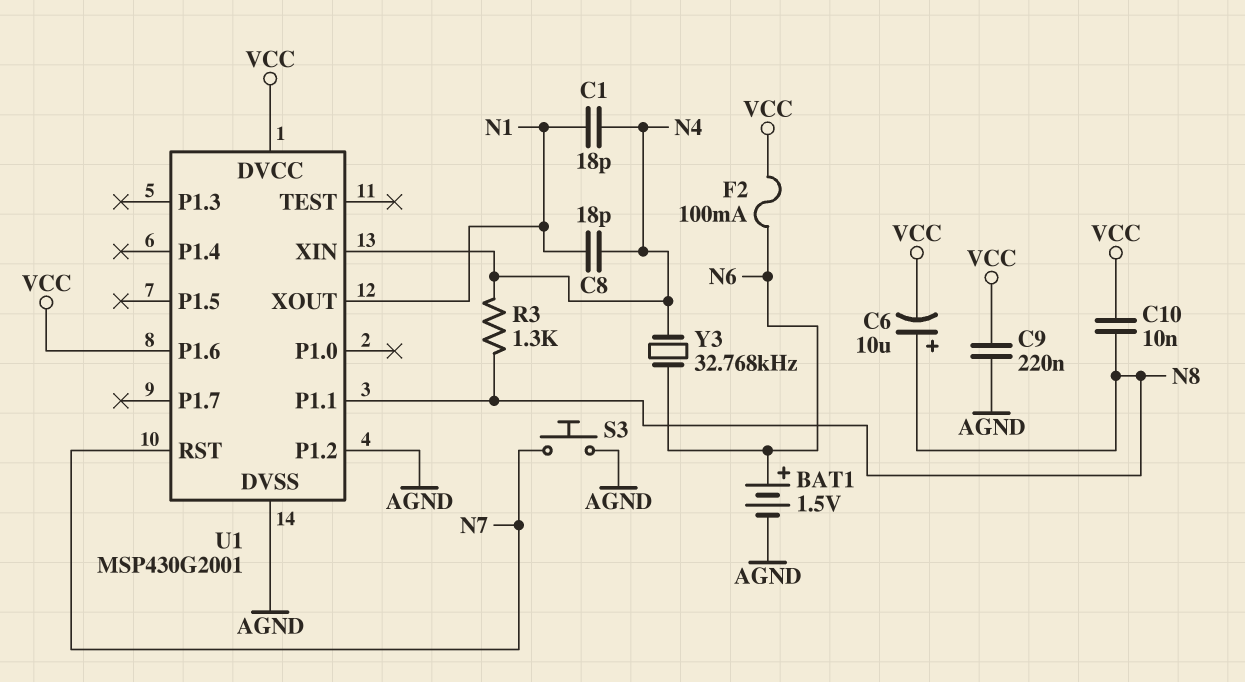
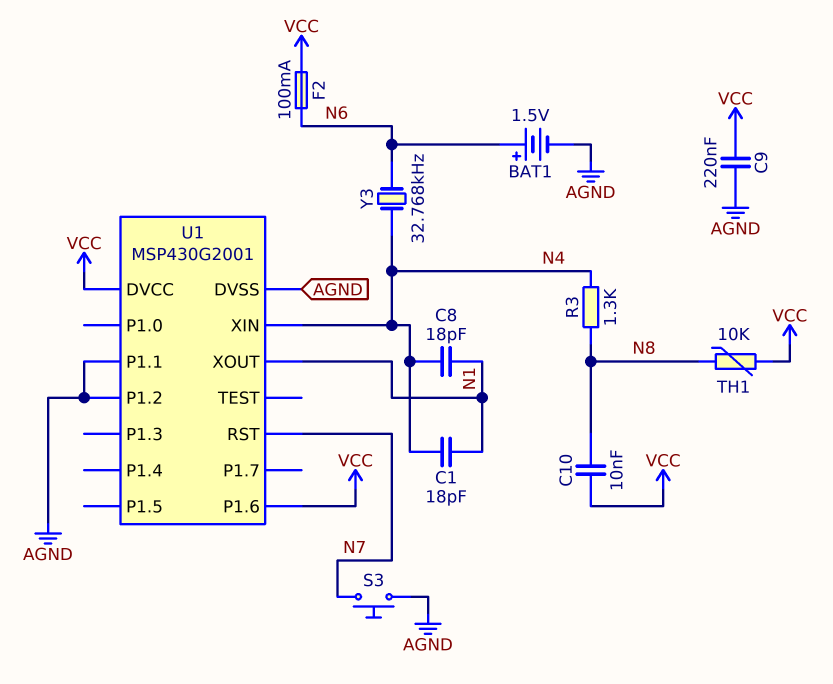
C6: 10uF (plus N8, minus VCC) -> none
TH1: none -> 10k (N8, VCC)
U1 pin P1.1: N8 -> AGND

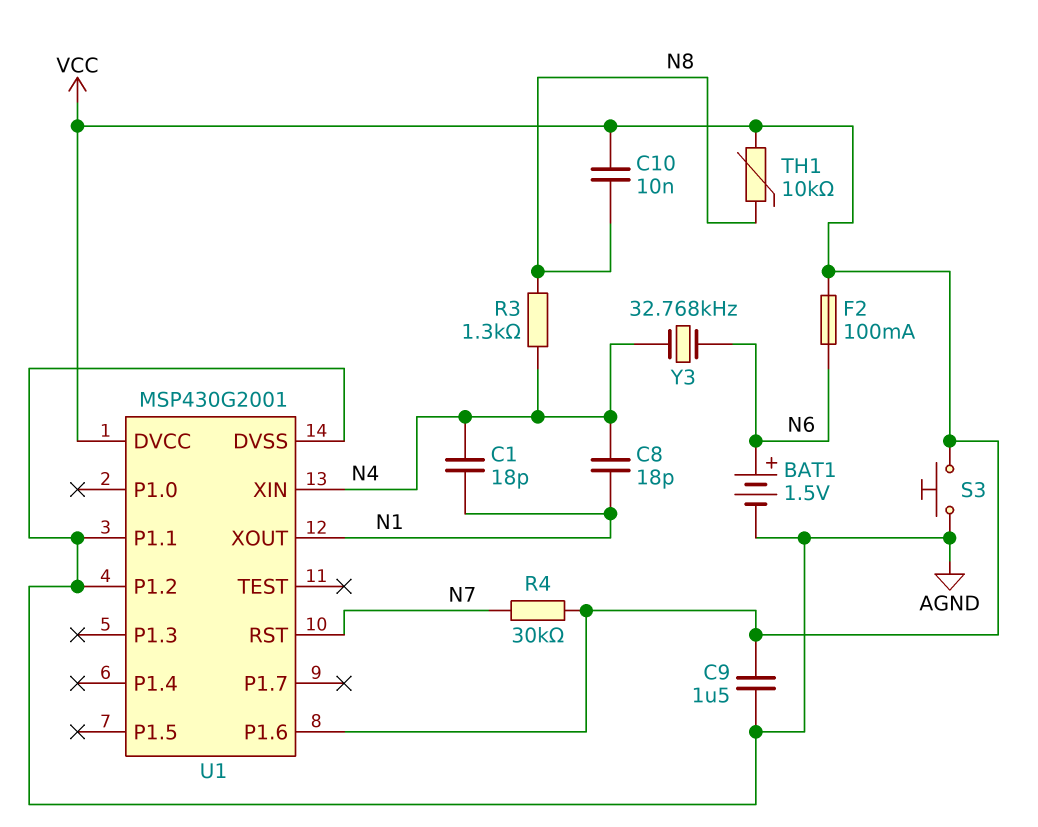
C9: 220nF (AGND, VCC) -> 1.5uF (AGND, VCC)
R4: none -> 30k (N7, VCC)
S3: button (AGND, N7) -> button (AGND, VCC)

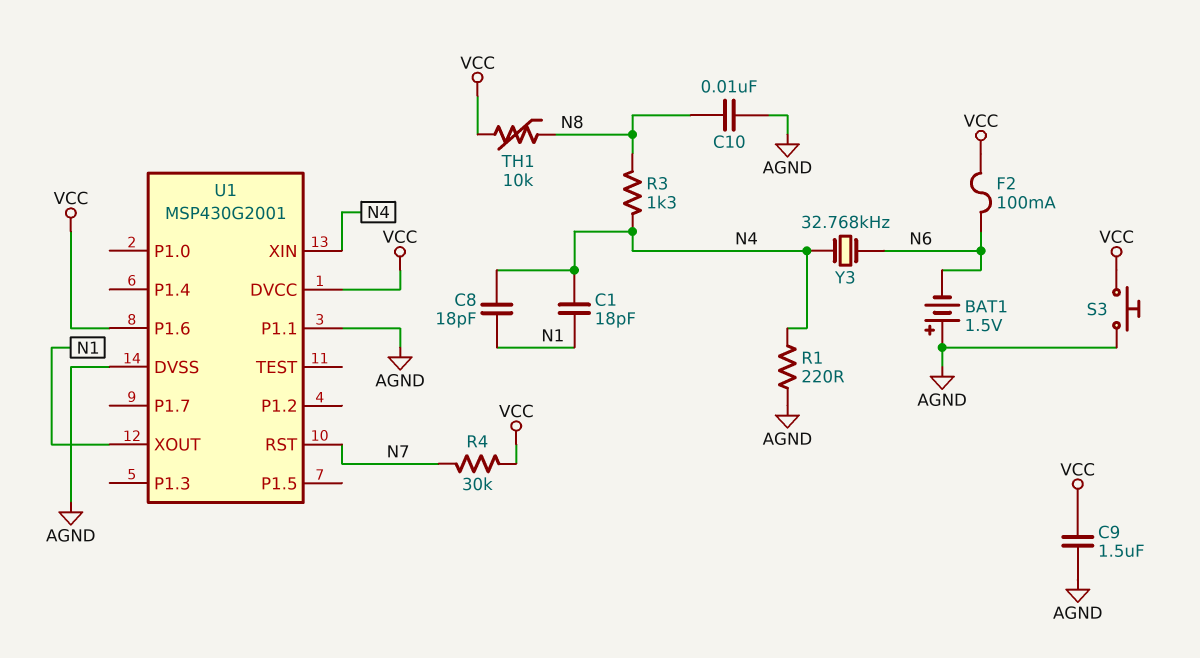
BAT1: 1.5V (plus N6, minus AGND) -> 1.5V (plus AGND, minus N6)
C10: 10nF (N8, VCC) -> 10nF (AGND, N8)
R1: none -> 220 (AGND, N4)
U1 pin P1.2: AGND -> none

